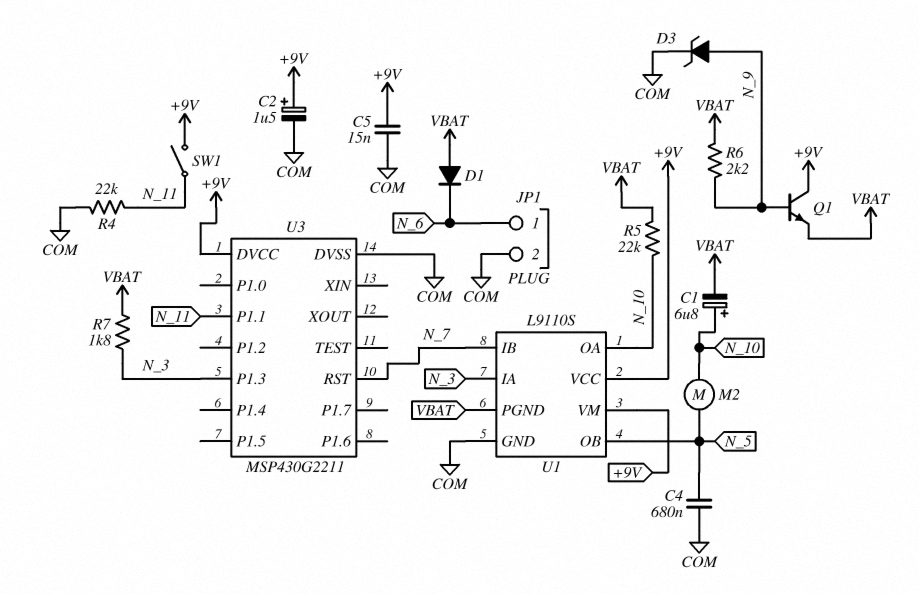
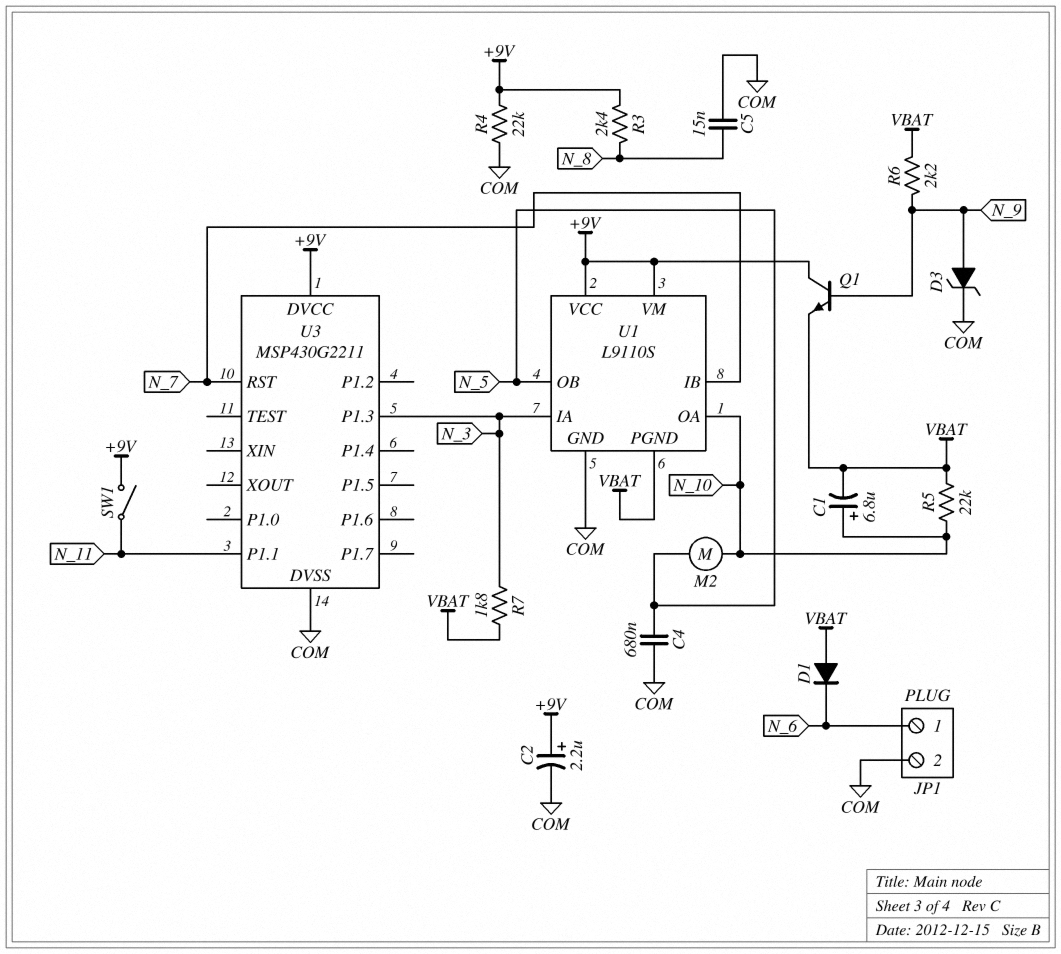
C2: 1.5uF (plus +9V, minus COM) -> 2.2uF (plus +9V, minus COM)
C5: 15nF (+9V, COM) -> 15nF (COM, N_8)
R3: none -> 2.4k (+9V, N_8)
R4: 22k (COM, N_11) -> 22k (+9V, COM)

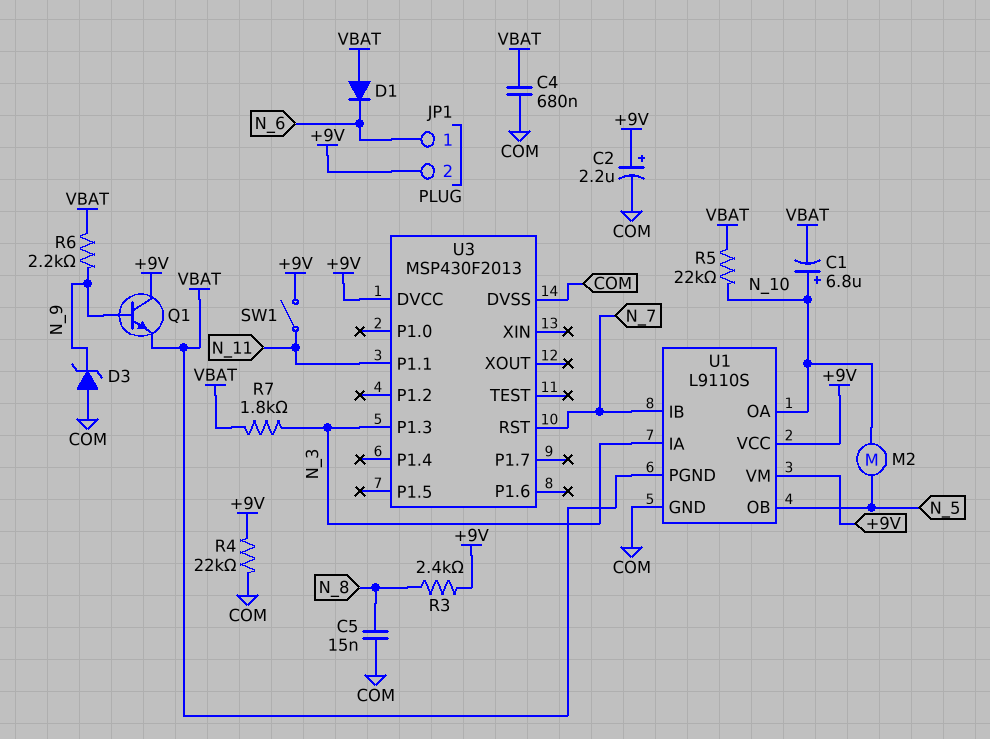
C4: 680nF (COM, N_5) -> 680nF (COM, VBAT)
D3: zener (A N_9, K COM) -> zener (A COM, K N_9)
JP1 pin 2: COM -> +9V
U3: MSP430G2211 -> MSP430F2013

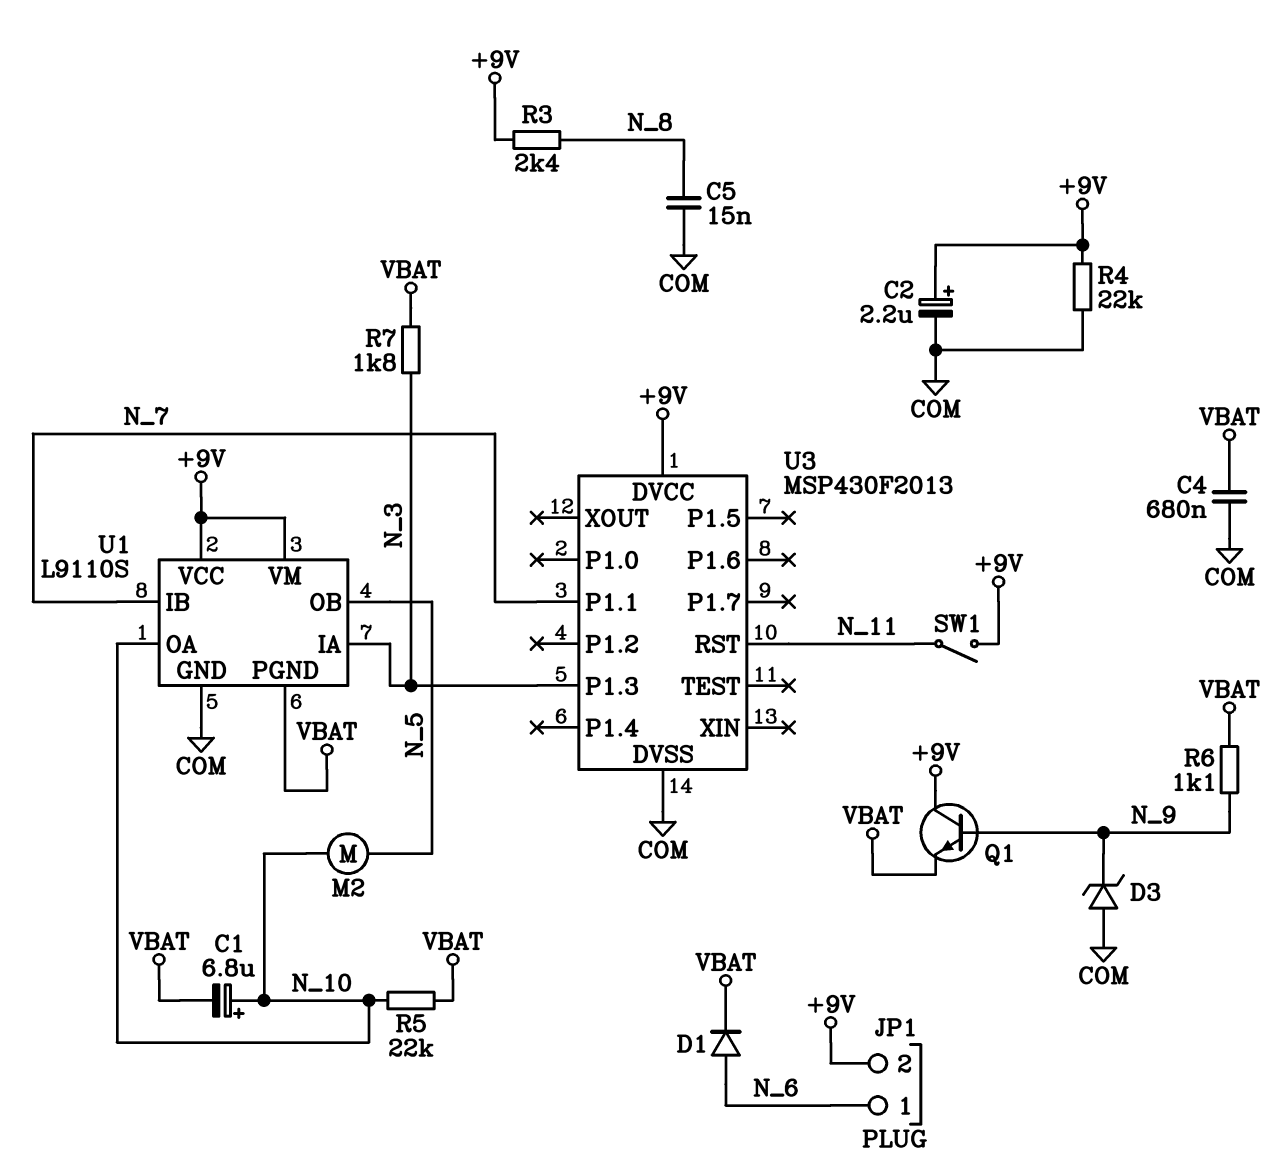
D1: diode (A VBAT, K N_6) -> diode (A N_6, K VBAT)
R6: 2.2k (N_9, VBAT) -> 1.1k (N_9, VBAT)
U3 pin P1.1: N_11 -> N_7
U3 pin RST: N_7 -> N_11

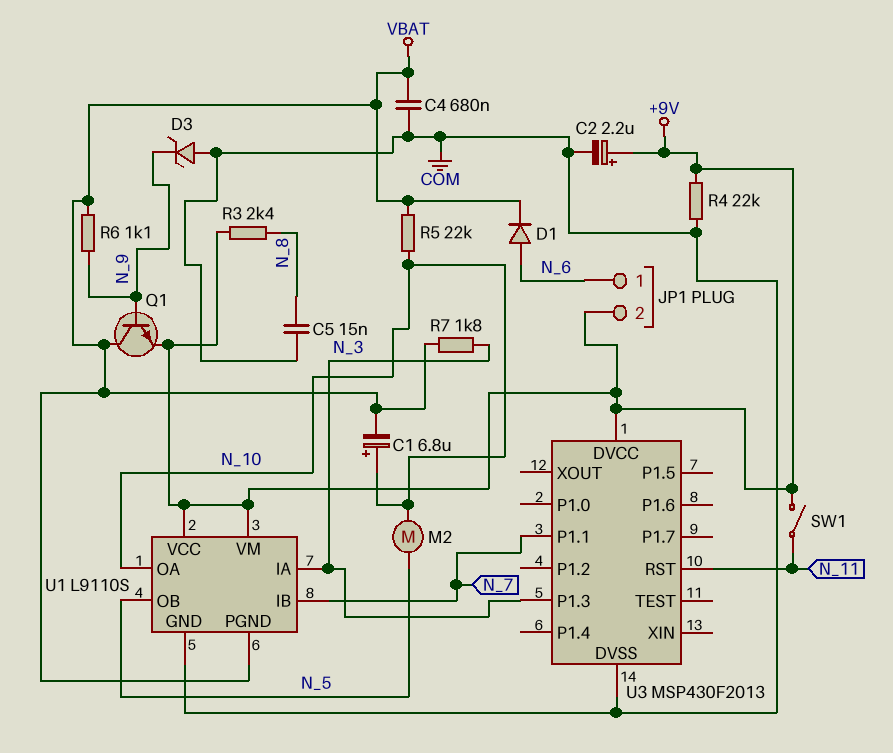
Q1: NPN (B N_9, C +9V, E VBAT) -> NPN (B N_9, C VBAT, E +9V)

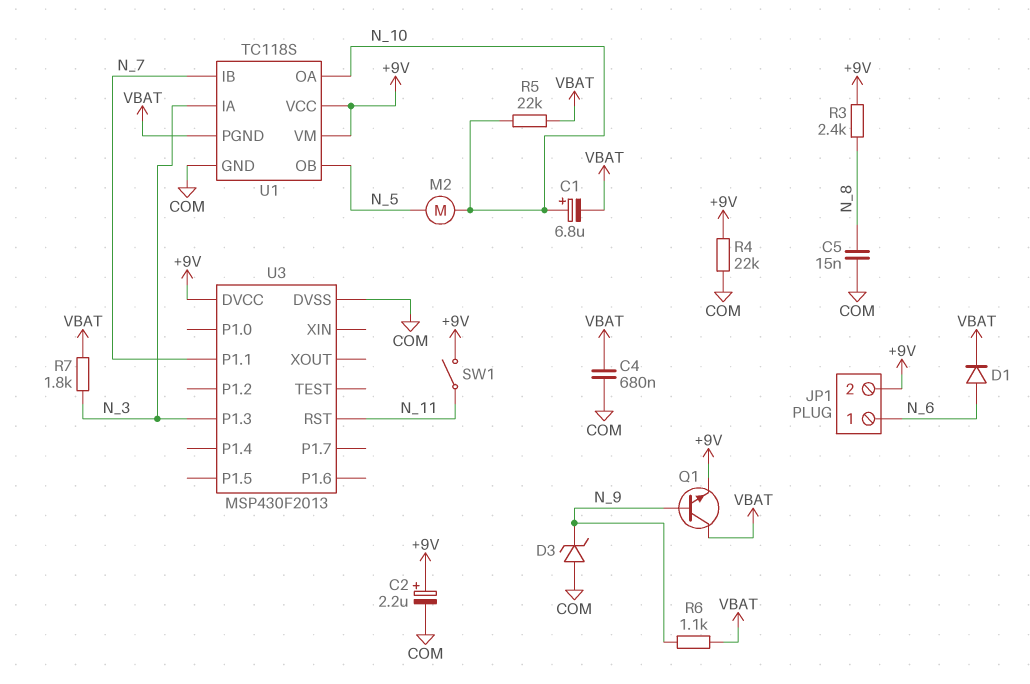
U1: L9110S -> TC118S

